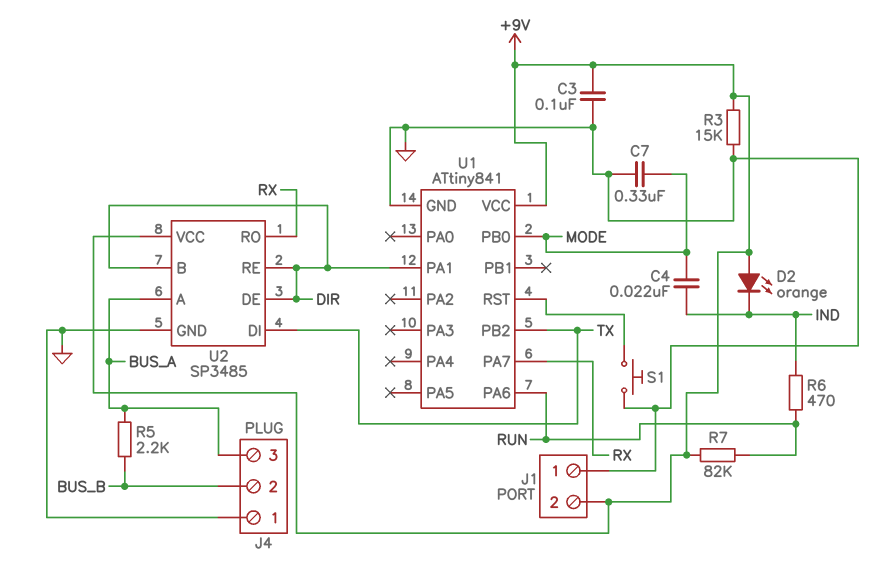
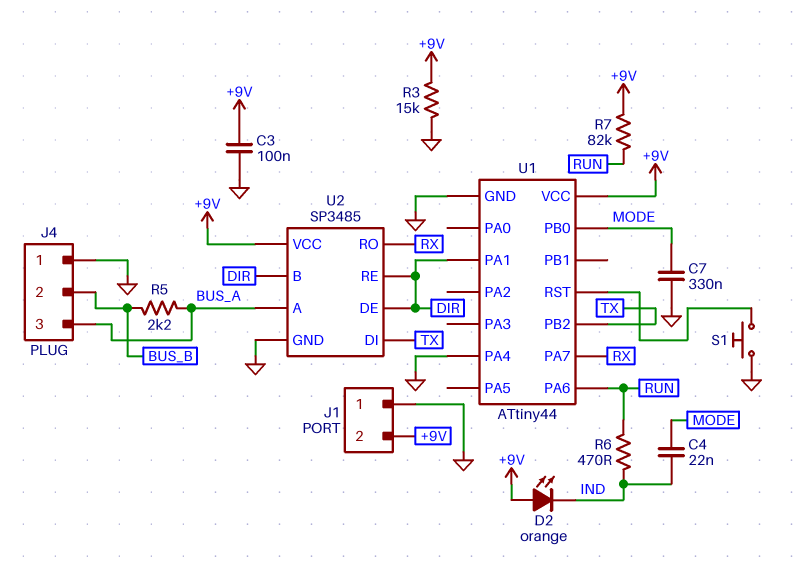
U1: ATtiny841 -> ATtiny44
U1 pin PA4: none -> GND

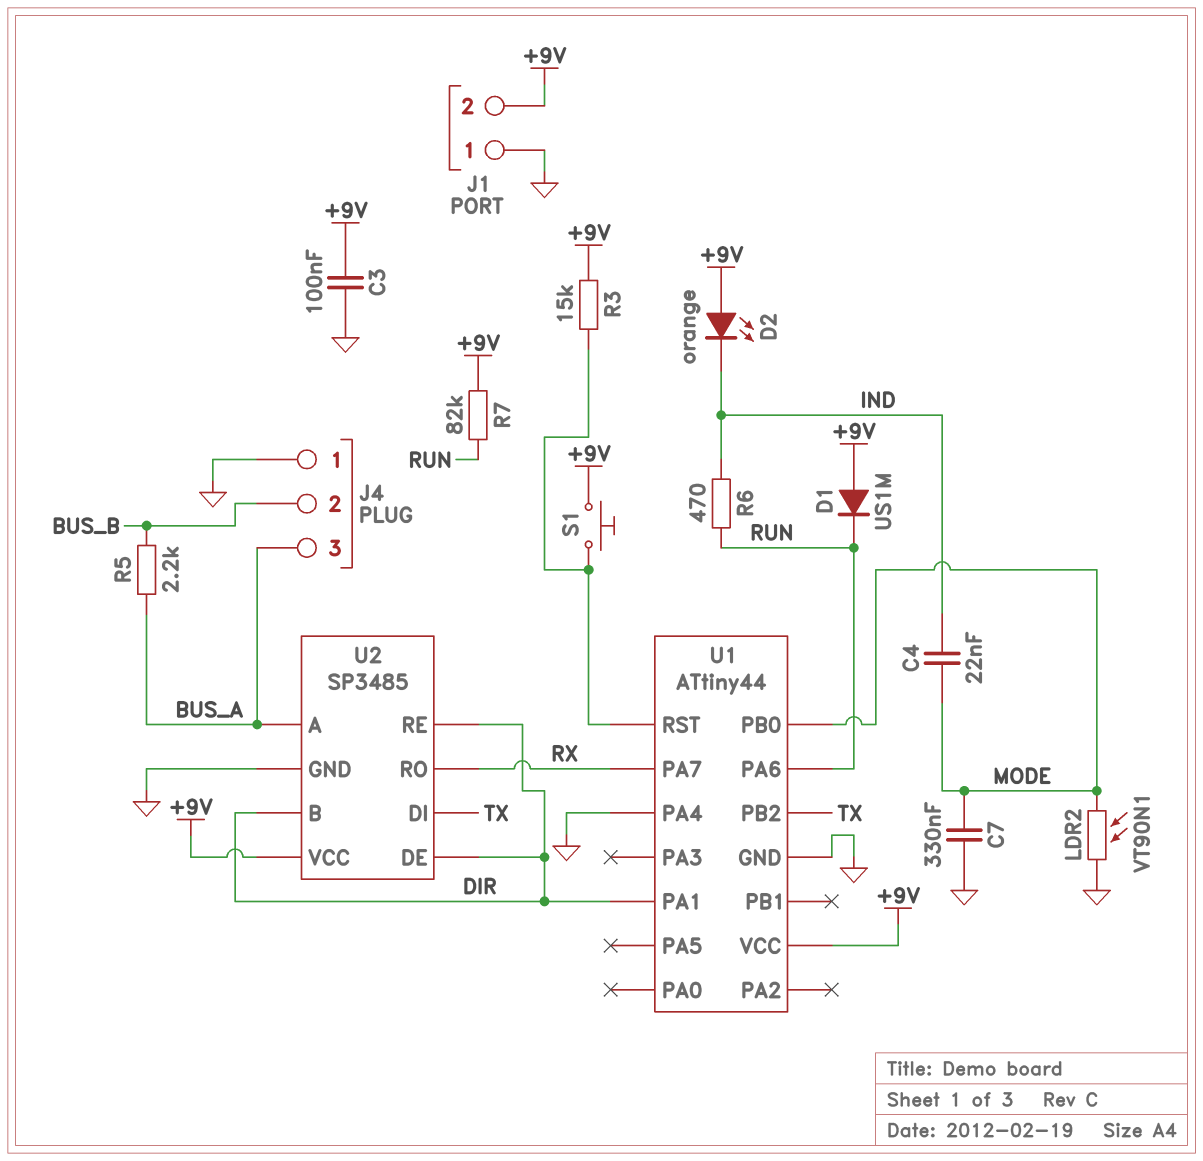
D1: none -> diode US1M (A +9V, K RUN)
LDR2: none -> VT90N1 (GND, MODE)
R3: 15k (+9V, GND) -> 15k (+9V, U1/RST)
S1: button (GND, U1/RST) -> button (+9V, U1/RST)

